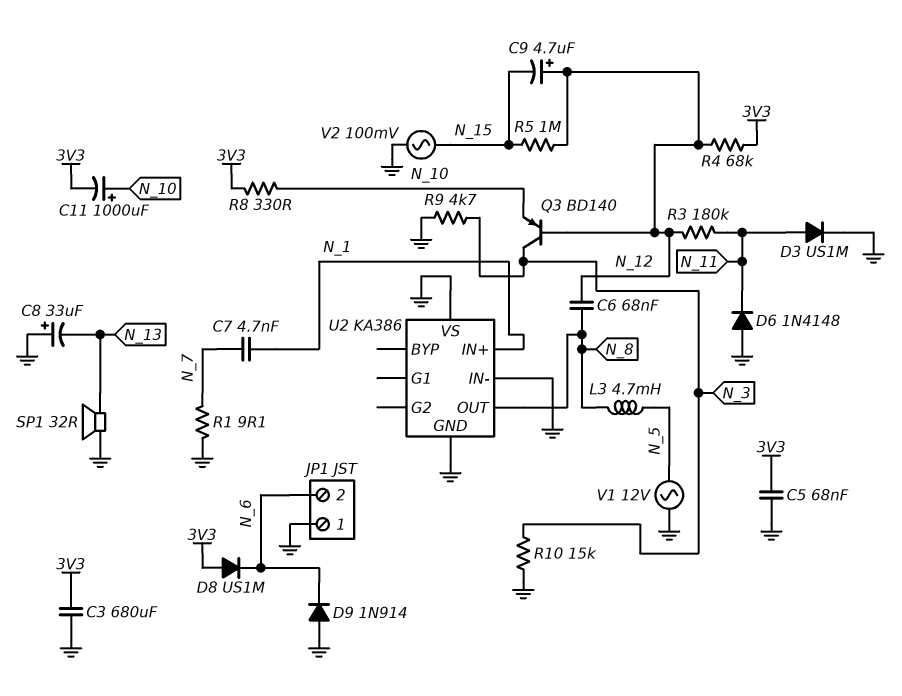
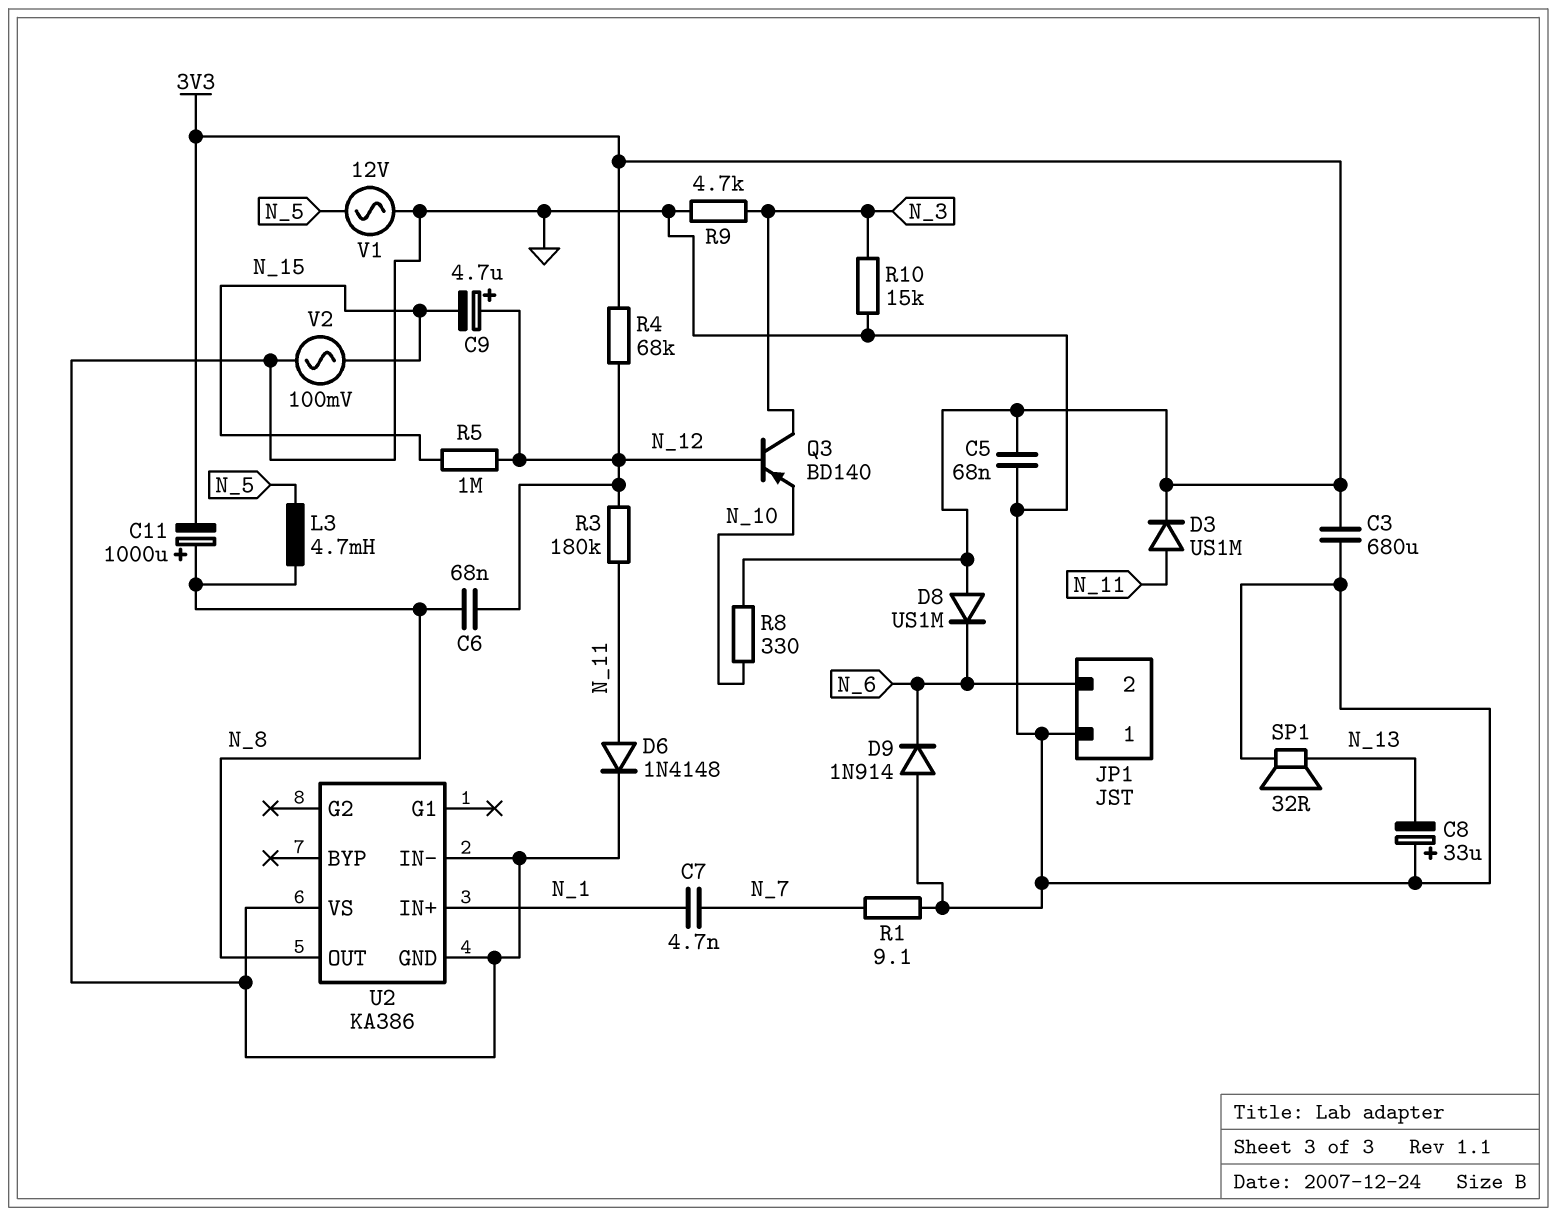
C11: 1000uF (plus N_10, minus 3V3) -> 1000uF (plus N_8, minus 3V3)
D3: diode US1M (A N_11, K GND) -> diode US1M (A N_11, K 3V3)
D6: diode 1N4148 (A GND, K N_11) -> diode 1N4148 (A N_11, K GND)

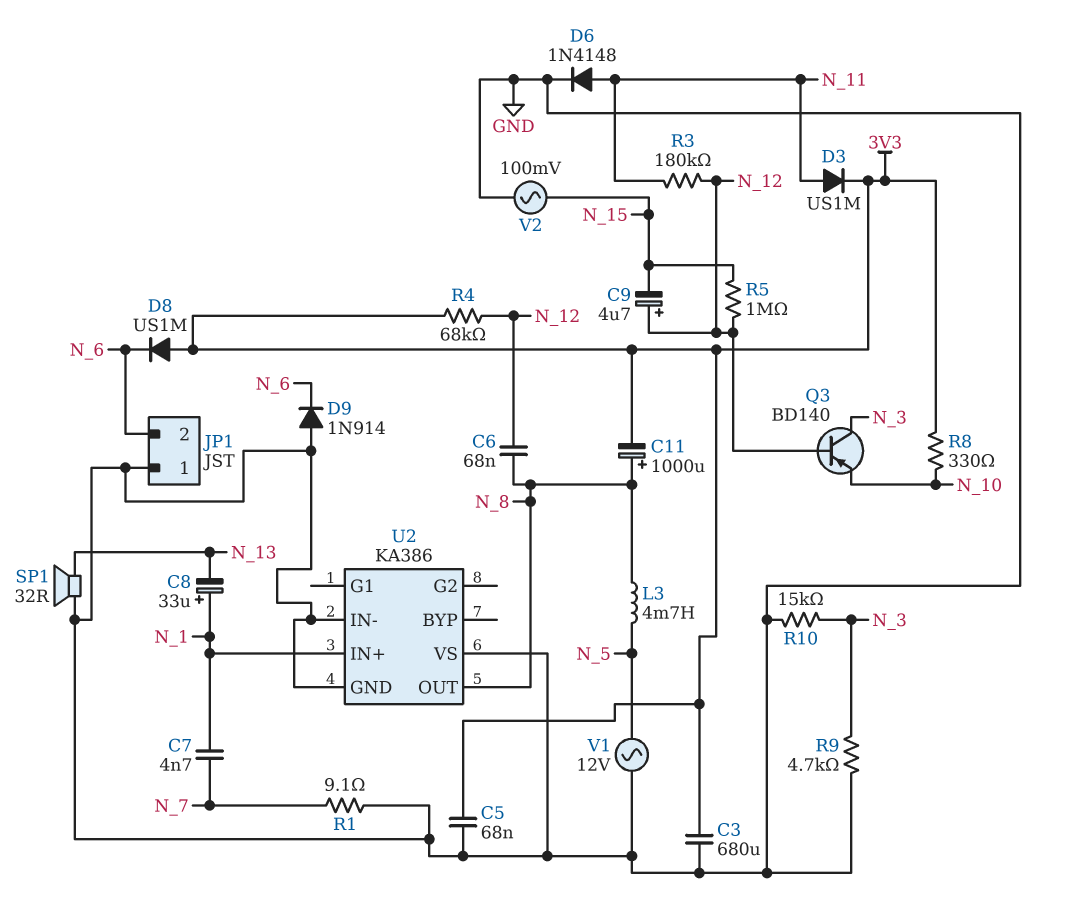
C8: 33uF (plus GND, minus N_13) -> 33uF (plus N_1, minus N_13)

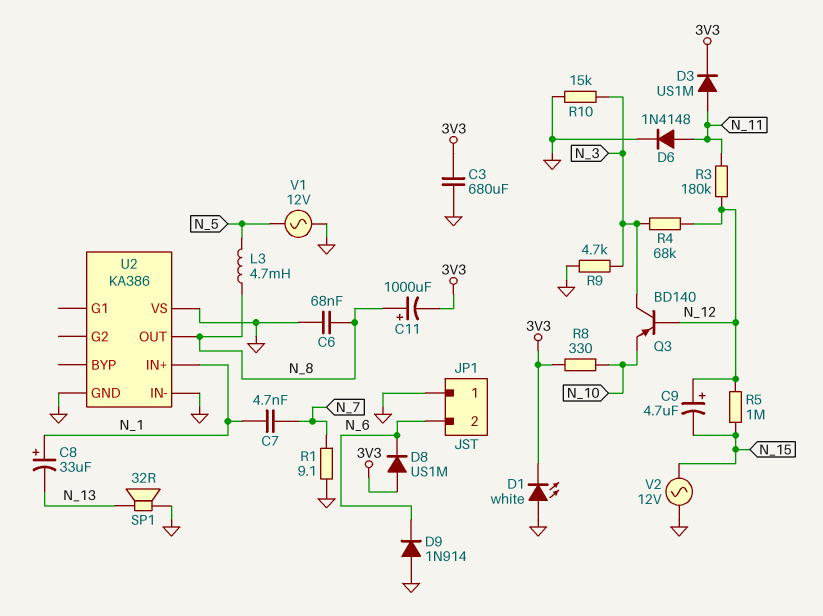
C5: 68nF (3V3, GND) -> none
C6: 68nF (N_8, N_12) -> 68nF (GND, N_8)
D1: none -> LED white (A GND, K 3V3)
R4: 68k (3V3, N_12) -> 68k (N_3, N_12)
V2: AC 100mV (GND, N_15) -> AC 12V (GND, N_15)

